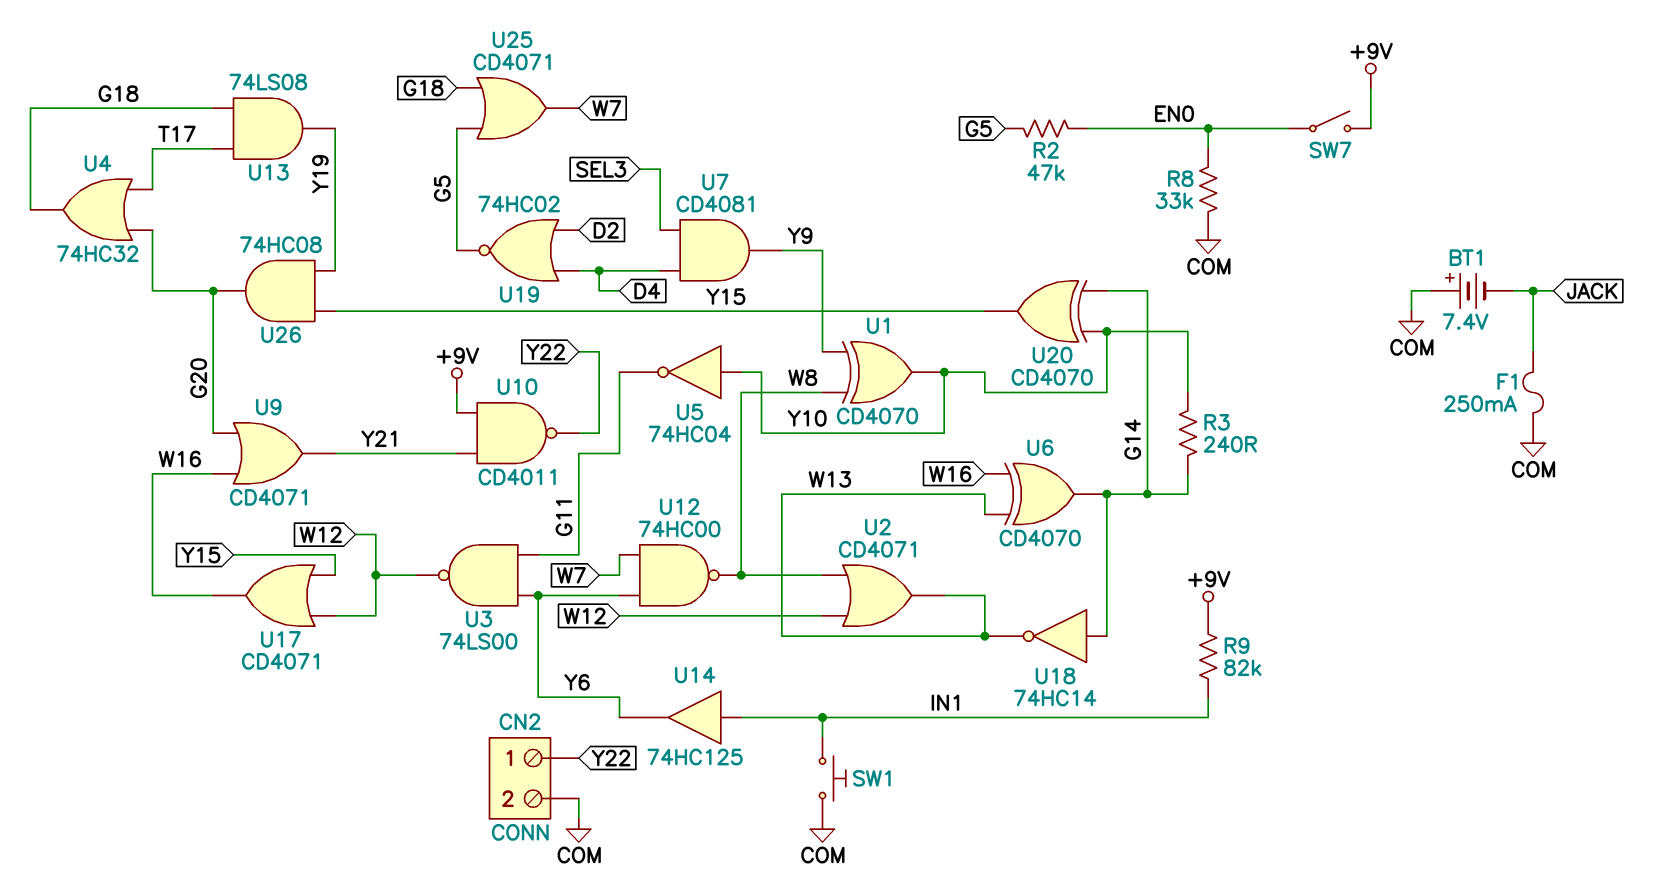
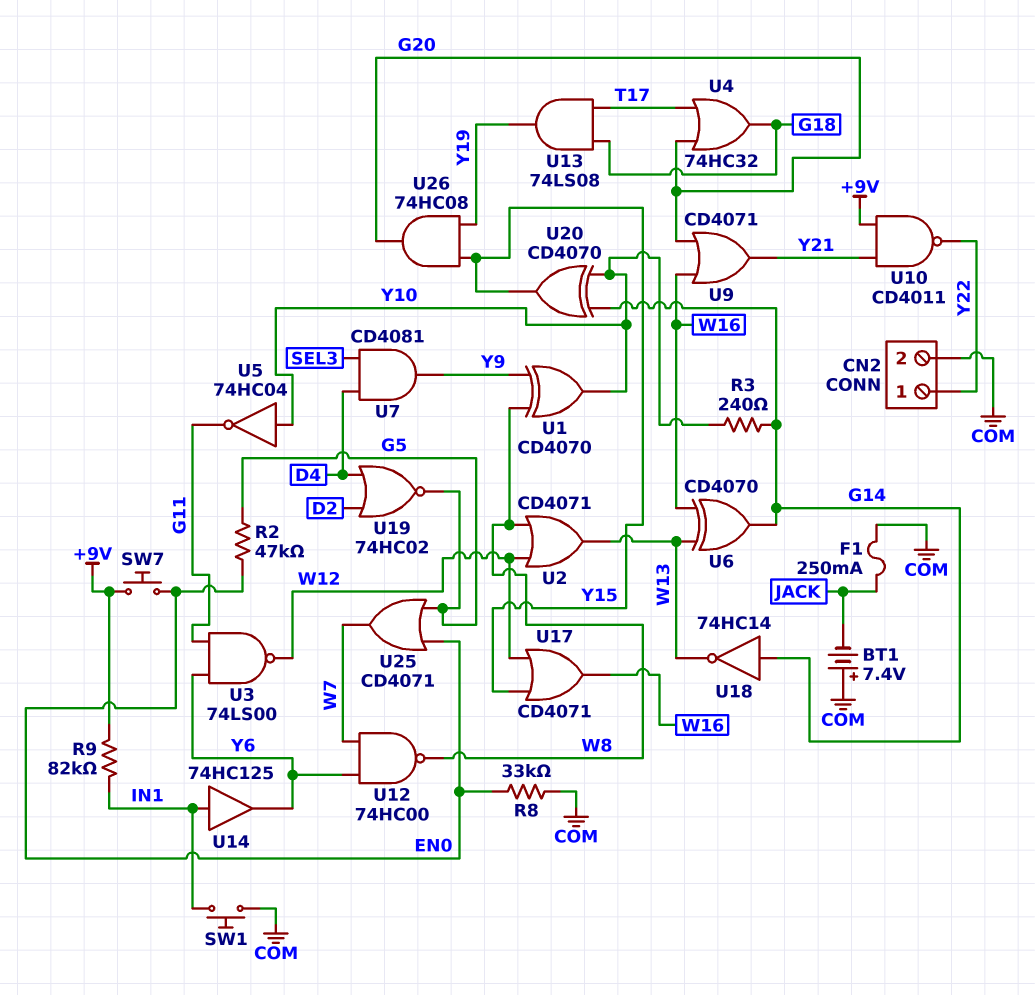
SW7: switch (+9V, EN0) -> button (+9V, EN0)
U25: OR CD4071 (in G5, in G18, out W7) -> OR CD4071 (in EN0, in G5, out W7)

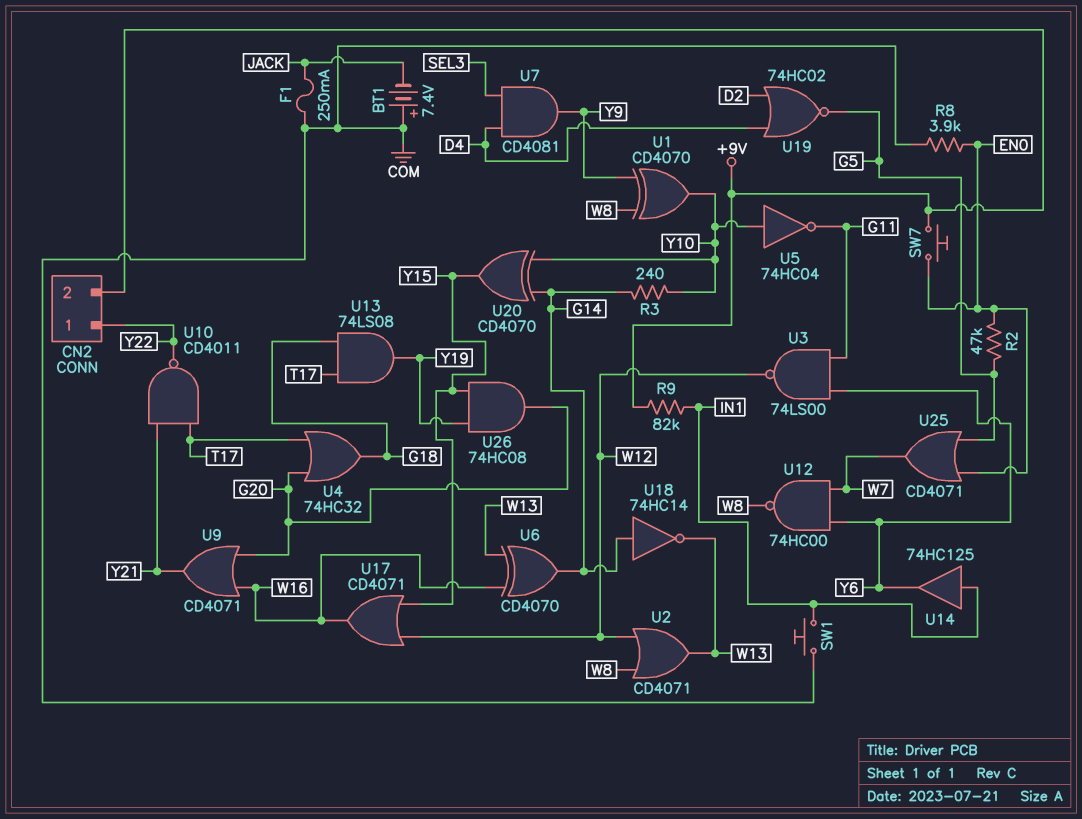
CN2 pin 2: COM -> +9V
R8: 33k (COM, EN0) -> 3.9k (COM, EN0)
U10: NAND CD4011 (in +9V, in Y21, out Y22) -> NAND CD4011 (in T17, in Y21, out Y22)

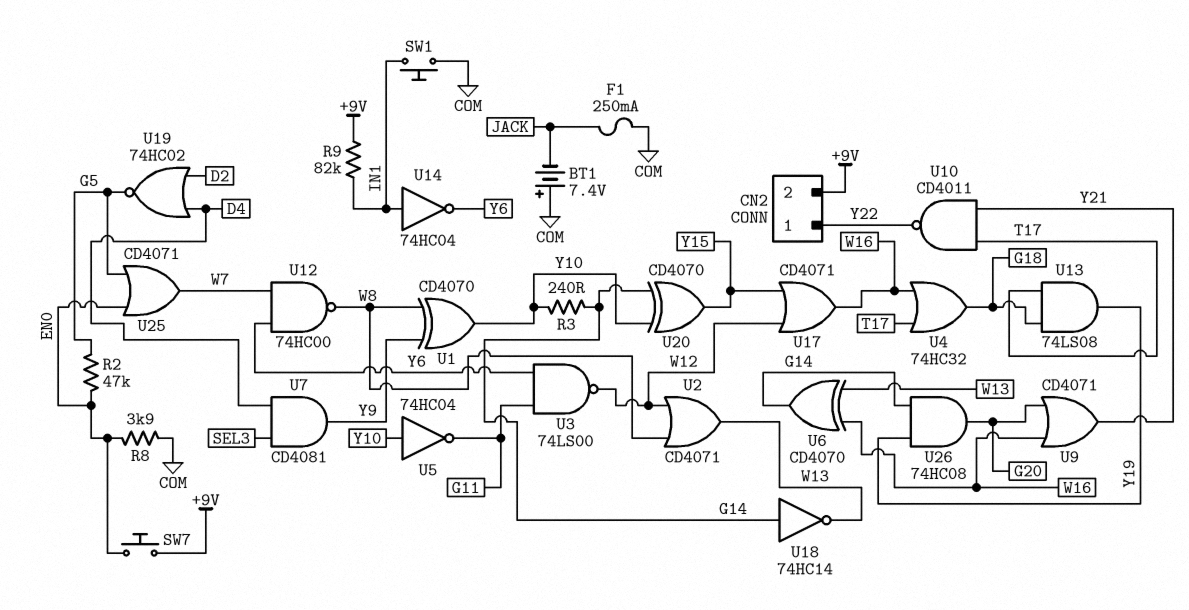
U4: OR 74HC32 (in G20, in T17, out G18) -> OR 74HC32 (in T17, in W16, out G18)
U14: buffer 74HC125 (in IN1, out Y6) -> NOT 74HC04 (in IN1, out Y6)
U26: AND 74HC08 (in Y15, in Y19, out G20) -> AND 74HC08 (in G14, in Y19, out G20)

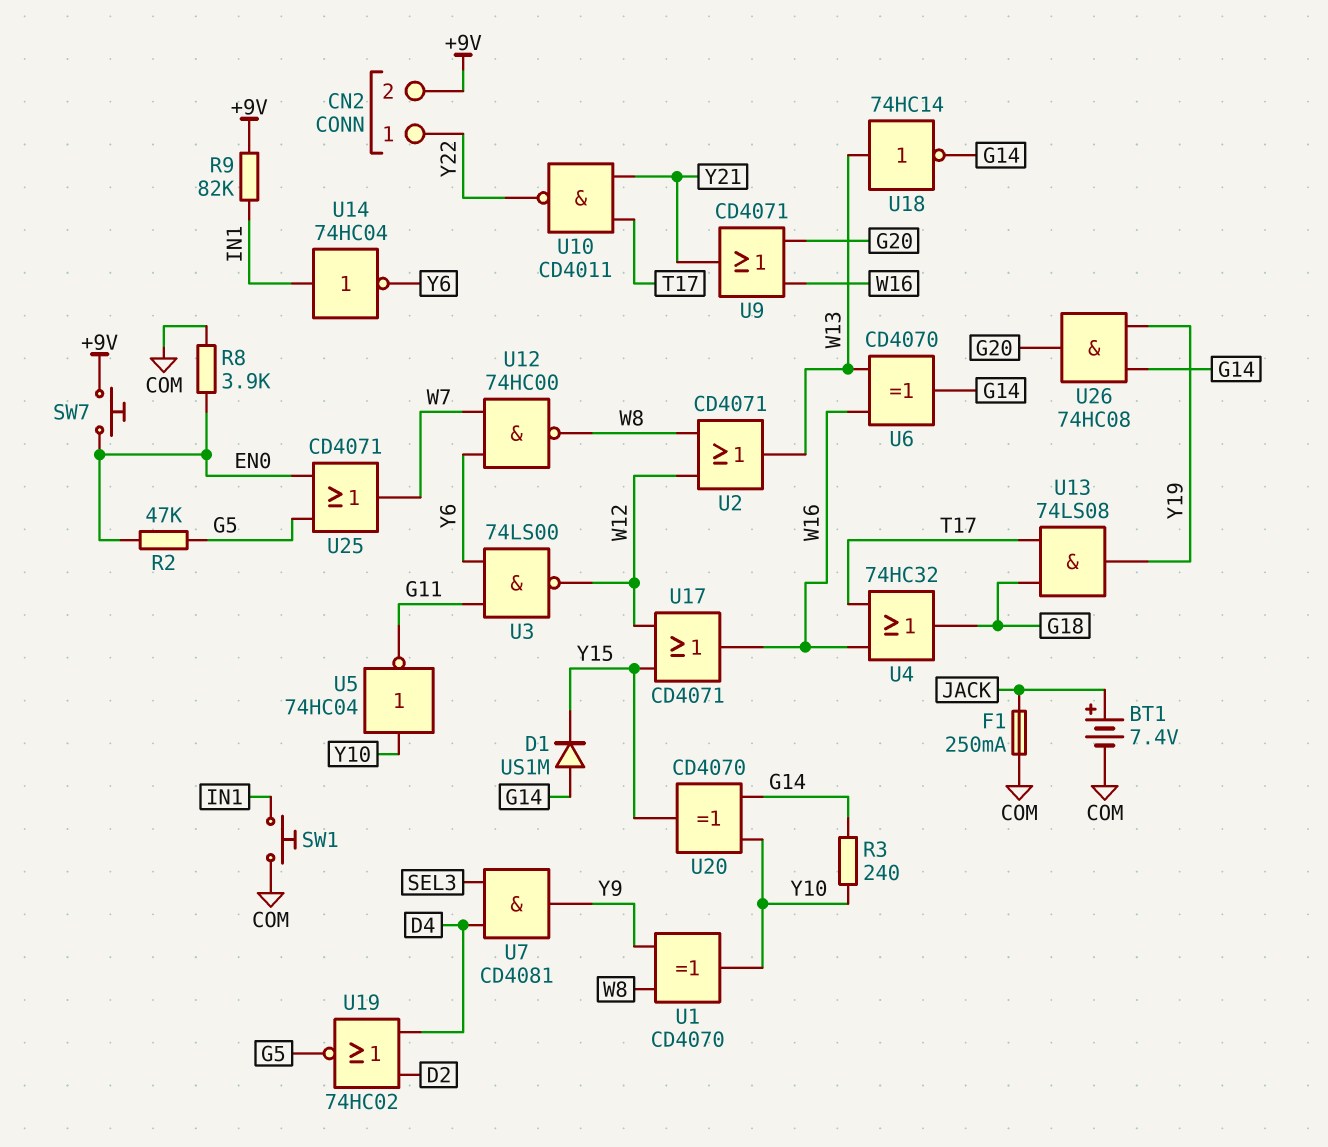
BT1: 7.4V (plus COM, minus JACK) -> 7.4V (plus JACK, minus COM)
D1: none -> diode US1M (A G14, K Y15)
U18: NOT 74HC14 (in G14, out W13) -> NOT 74HC14 (in W13, out G14)

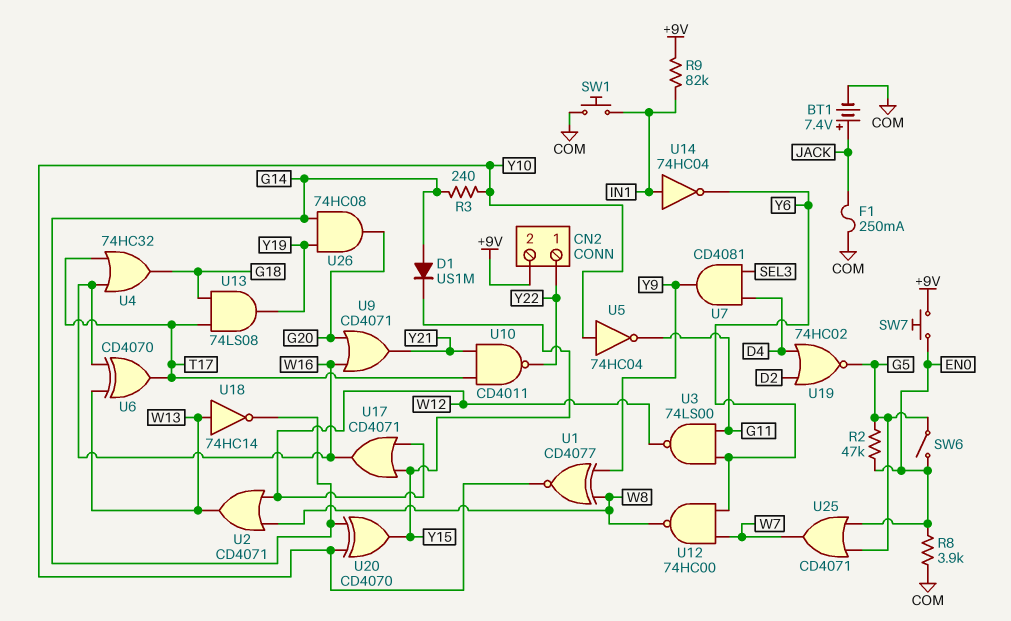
SW6: none -> switch (EN0, G5)
U1: XOR CD4070 (in W8, in Y9, out Y10) -> XNOR CD4077 (in W8, in Y9, out Y10)
U6: XOR CD4070 (in W13, in W16, out G14) -> XOR CD4070 (in W13, in W16, out T17)

